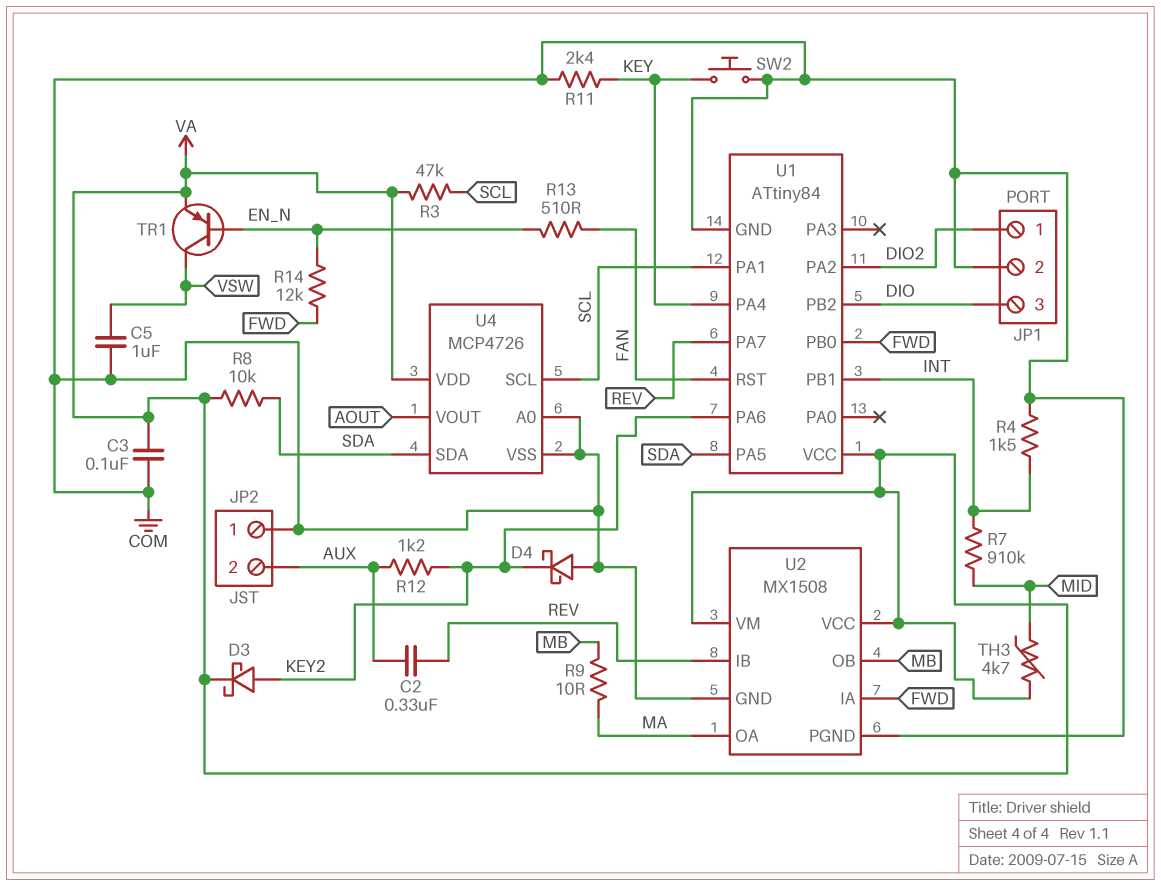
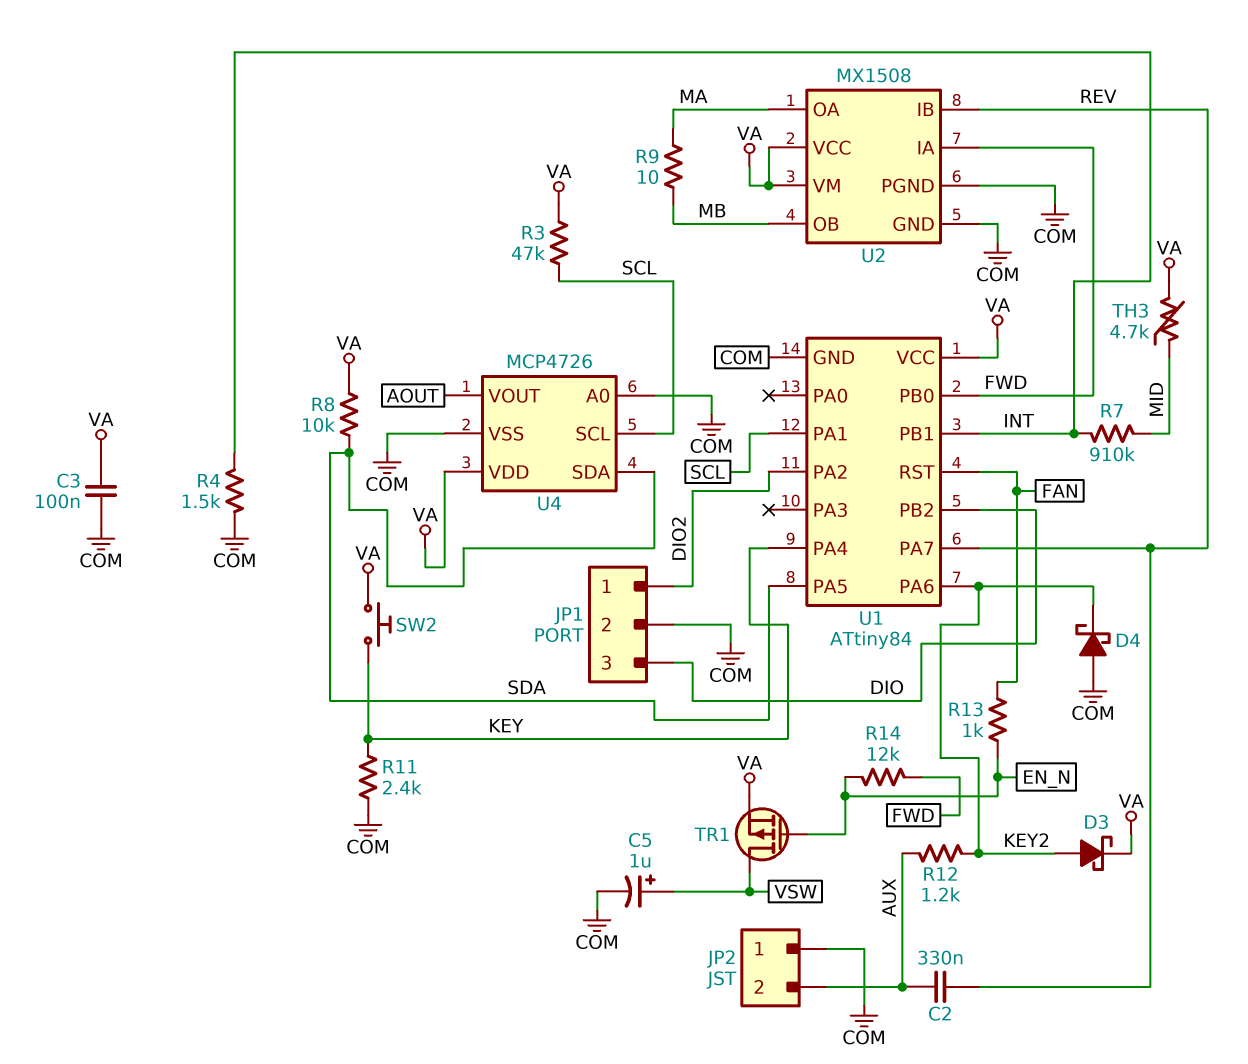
C5: 1uF (COM, VSW) -> 1uF (plus VSW, minus COM)
R13: 510 (EN_N, FAN) -> 1k (EN_N, FAN)
SW2: button (COM, KEY) -> button (KEY, VA)
TR1: PNP (B EN_N, C VSW, E VA) -> PMOS (G EN_N, D VSW, S VA)

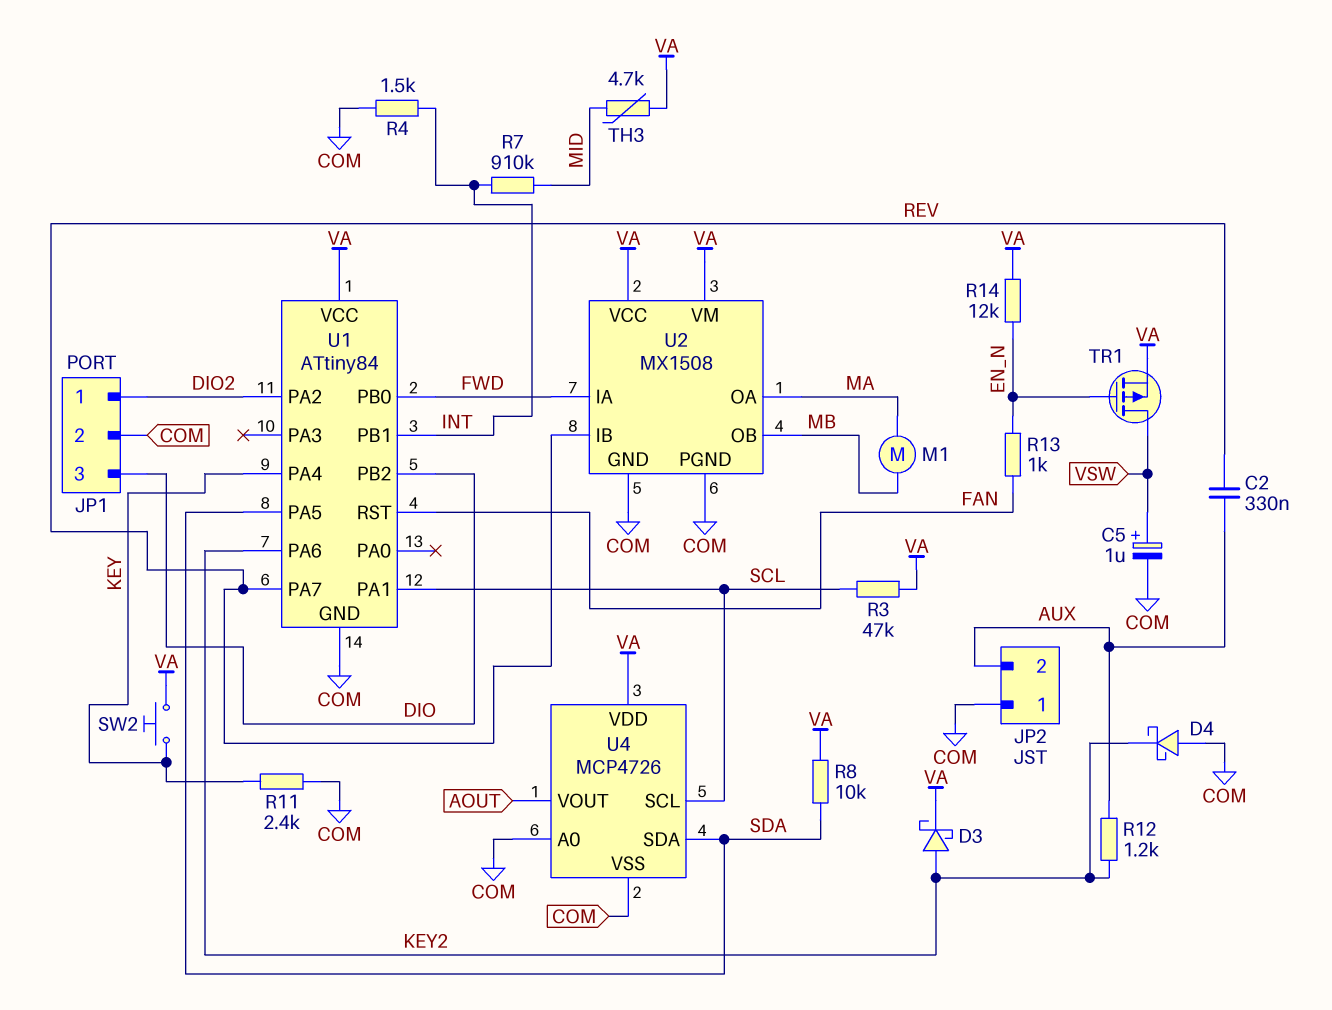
C3: 100nF (COM, VA) -> none
M1: none -> motor (MA, MB)
R9: 10 (MA, MB) -> none
R14: 12k (EN_N, FWD) -> 12k (EN_N, VA)

